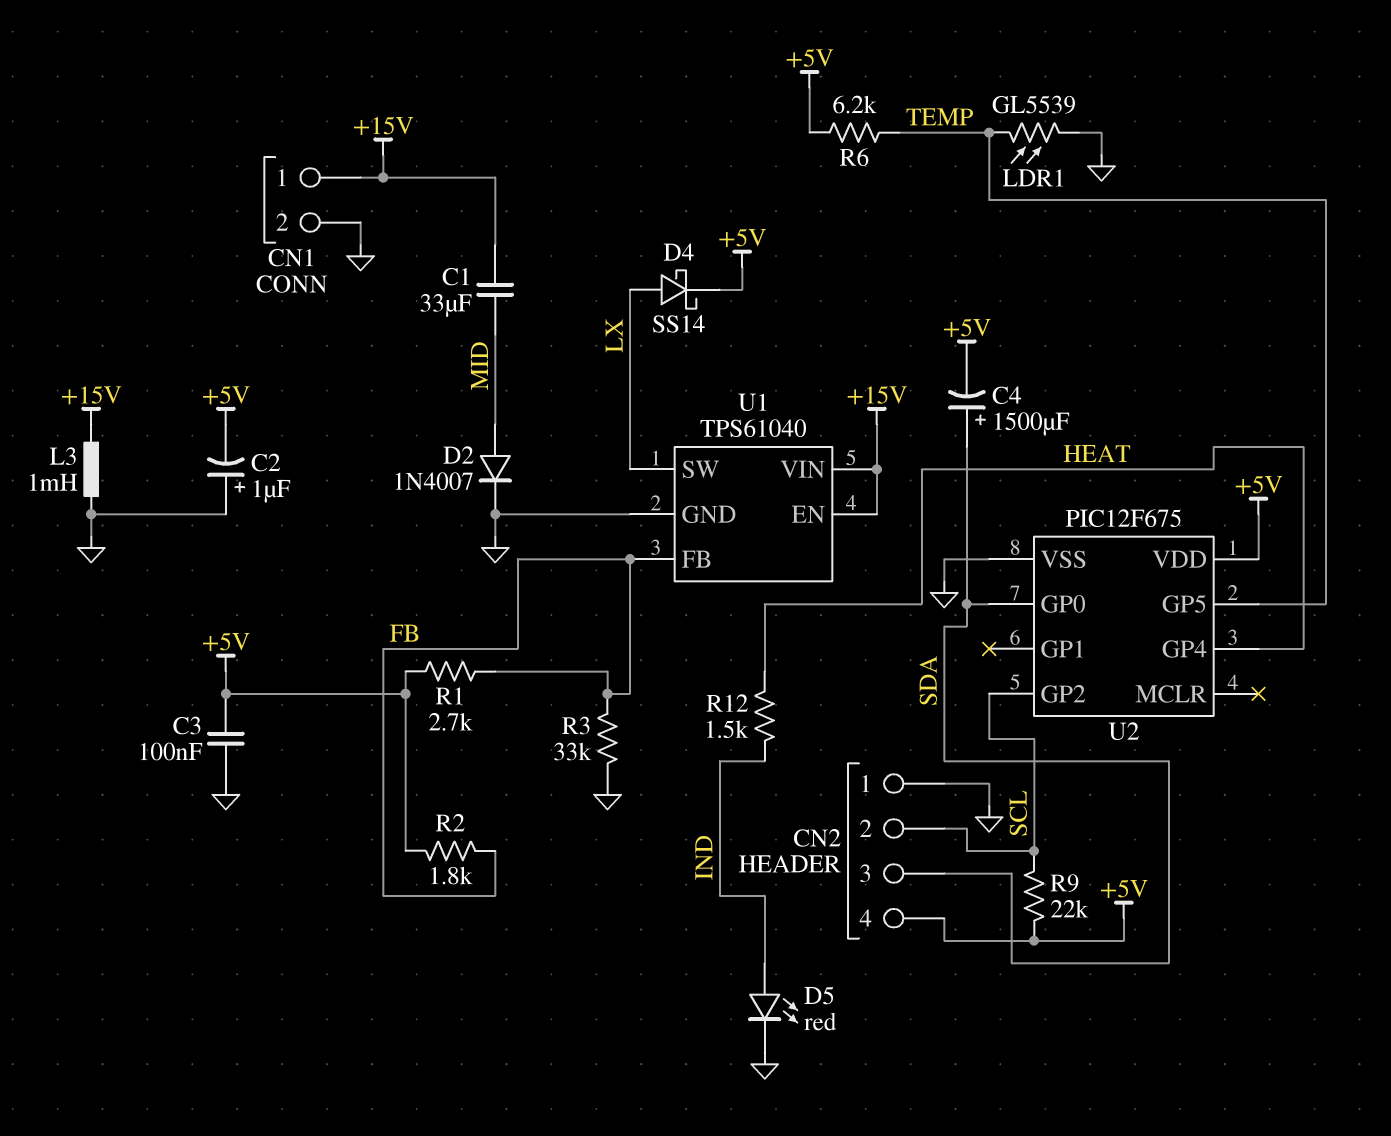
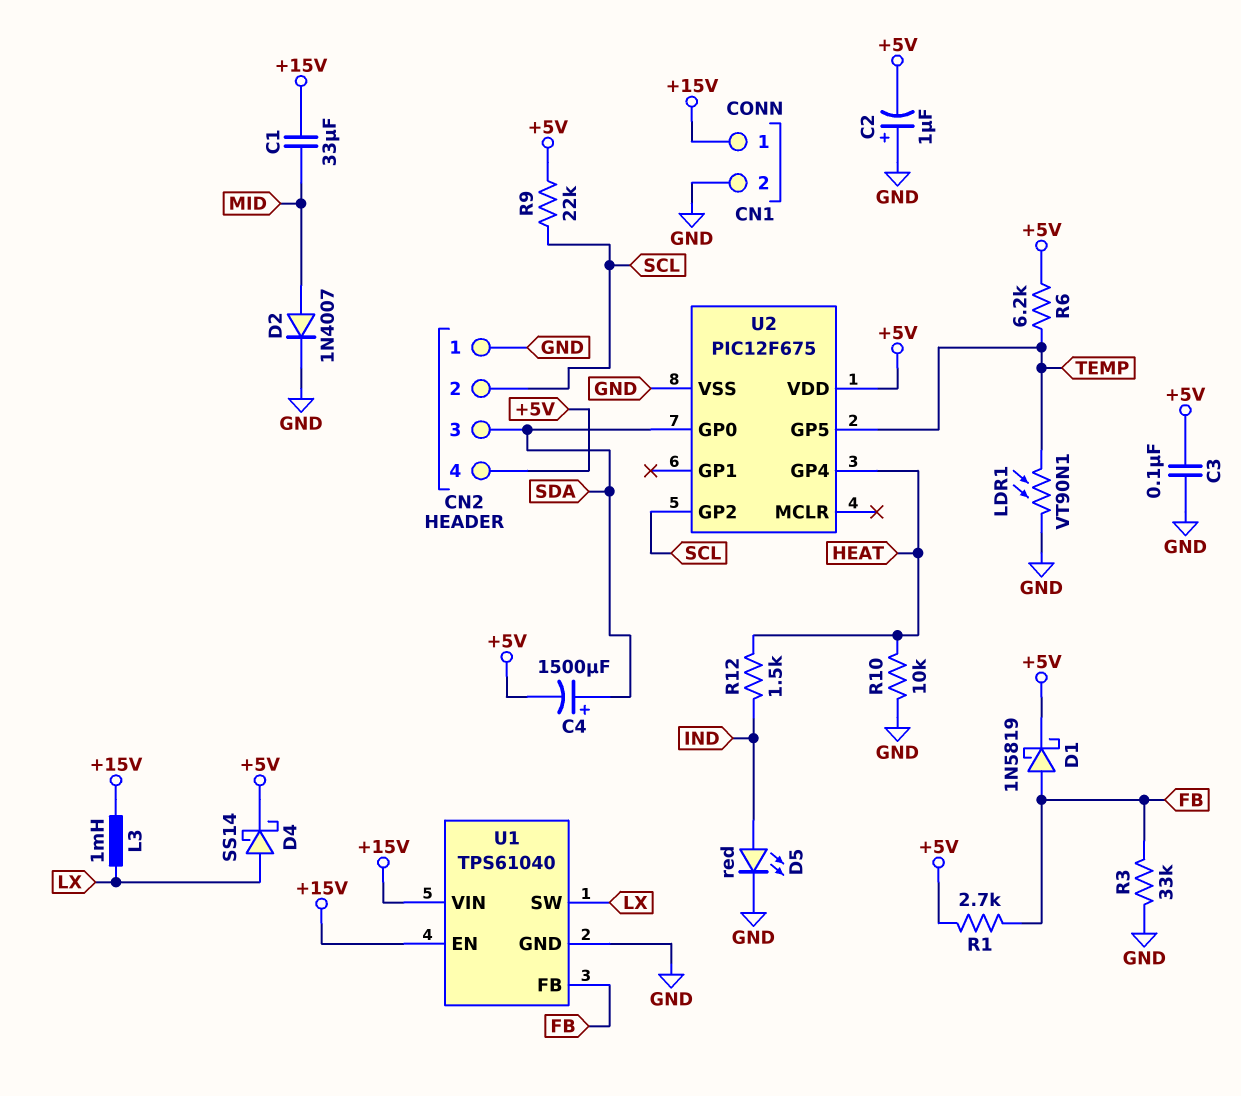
D1: none -> schottky 1N5819 (A FB, K +5V)
L3: 1mH (+15V, GND) -> 1mH (+15V, LX)
LDR1: GL5539 (GND, TEMP) -> VT90N1 (GND, TEMP)
R2: 1.8k (+5V, FB) -> none
R10: none -> 10k (GND, HEAT)

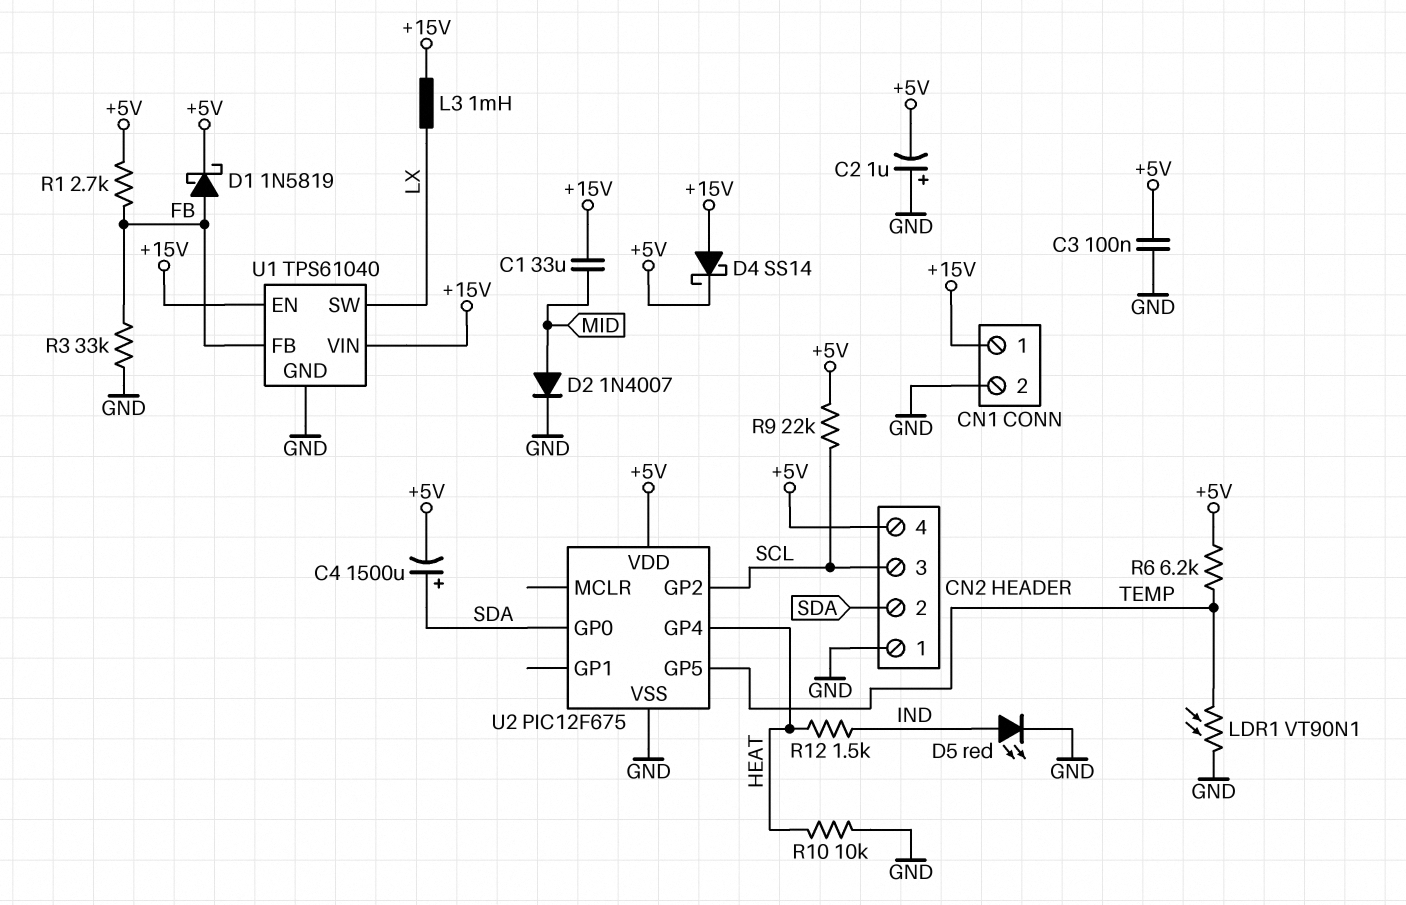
CN2 pin 2: SCL -> SDA
CN2 pin 3: SDA -> SCL
D4: schottky SS14 (A LX, K +5V) -> schottky SS14 (A +15V, K +5V)

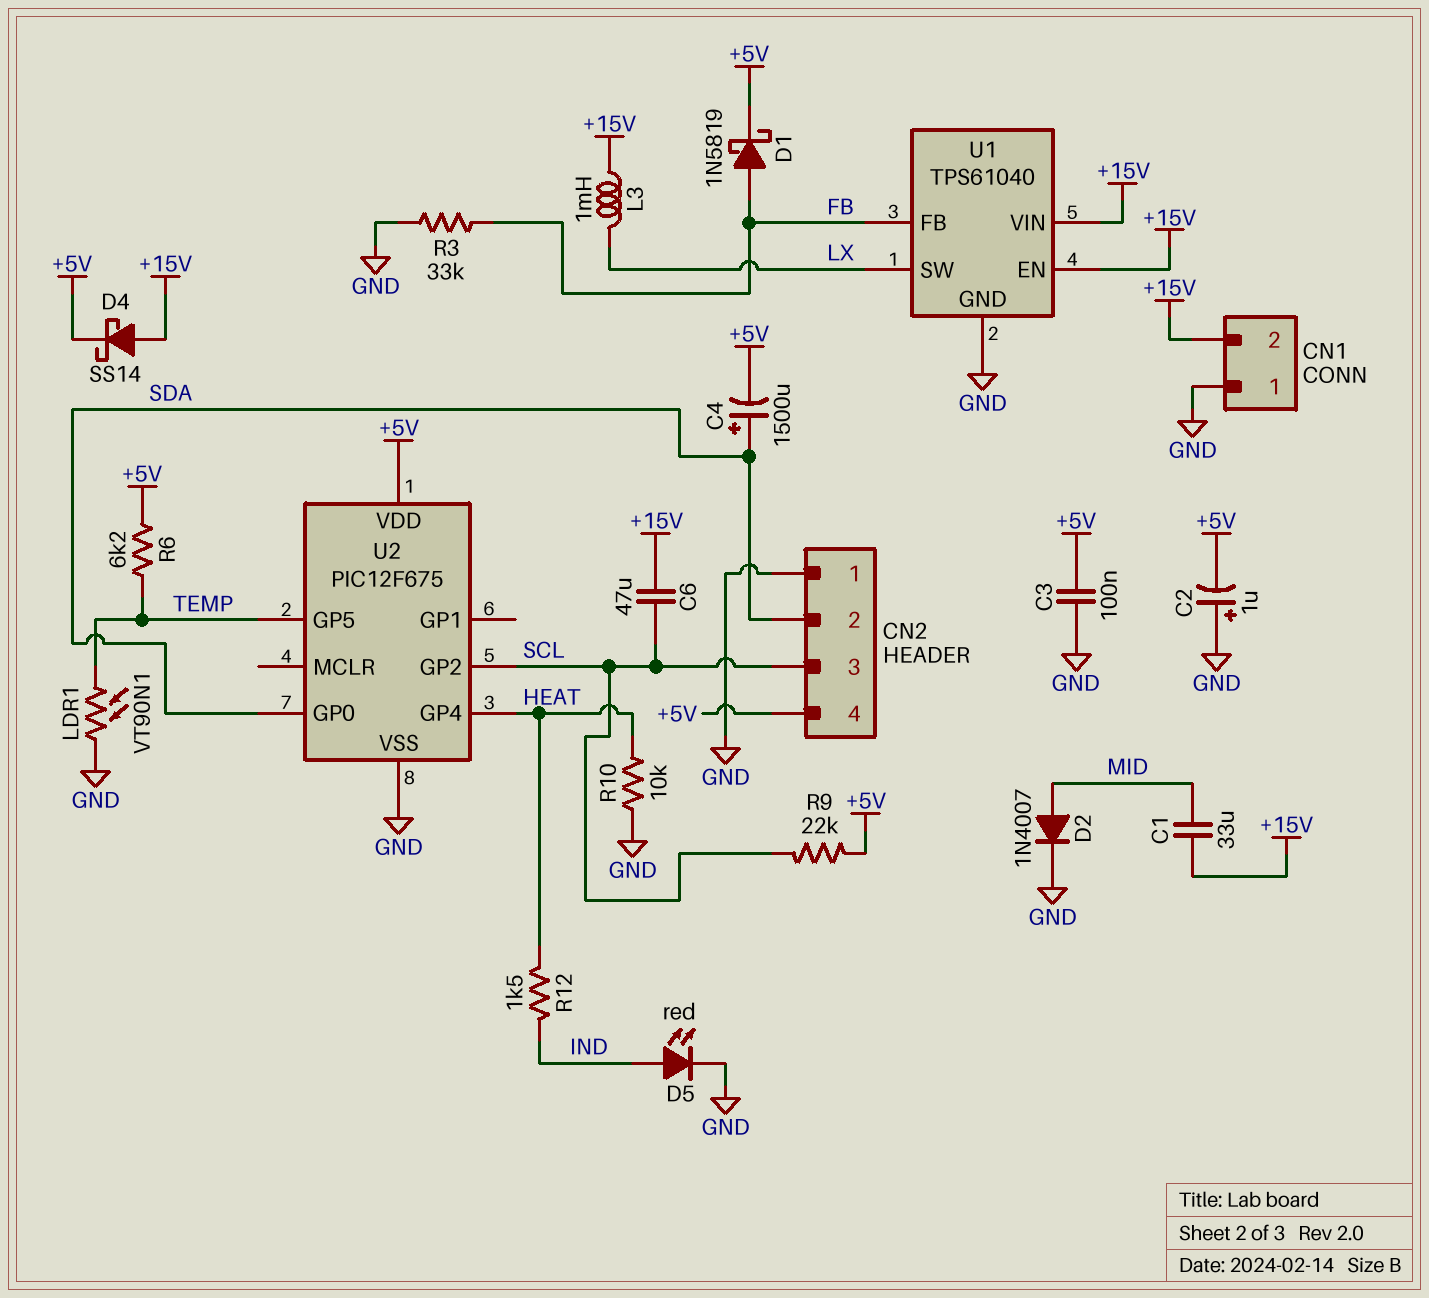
C6: none -> 47uF (+15V, SCL)
CN1 pin 1: +15V -> GND
CN1 pin 2: GND -> +15V
R1: 2.7k (+5V, FB) -> none

